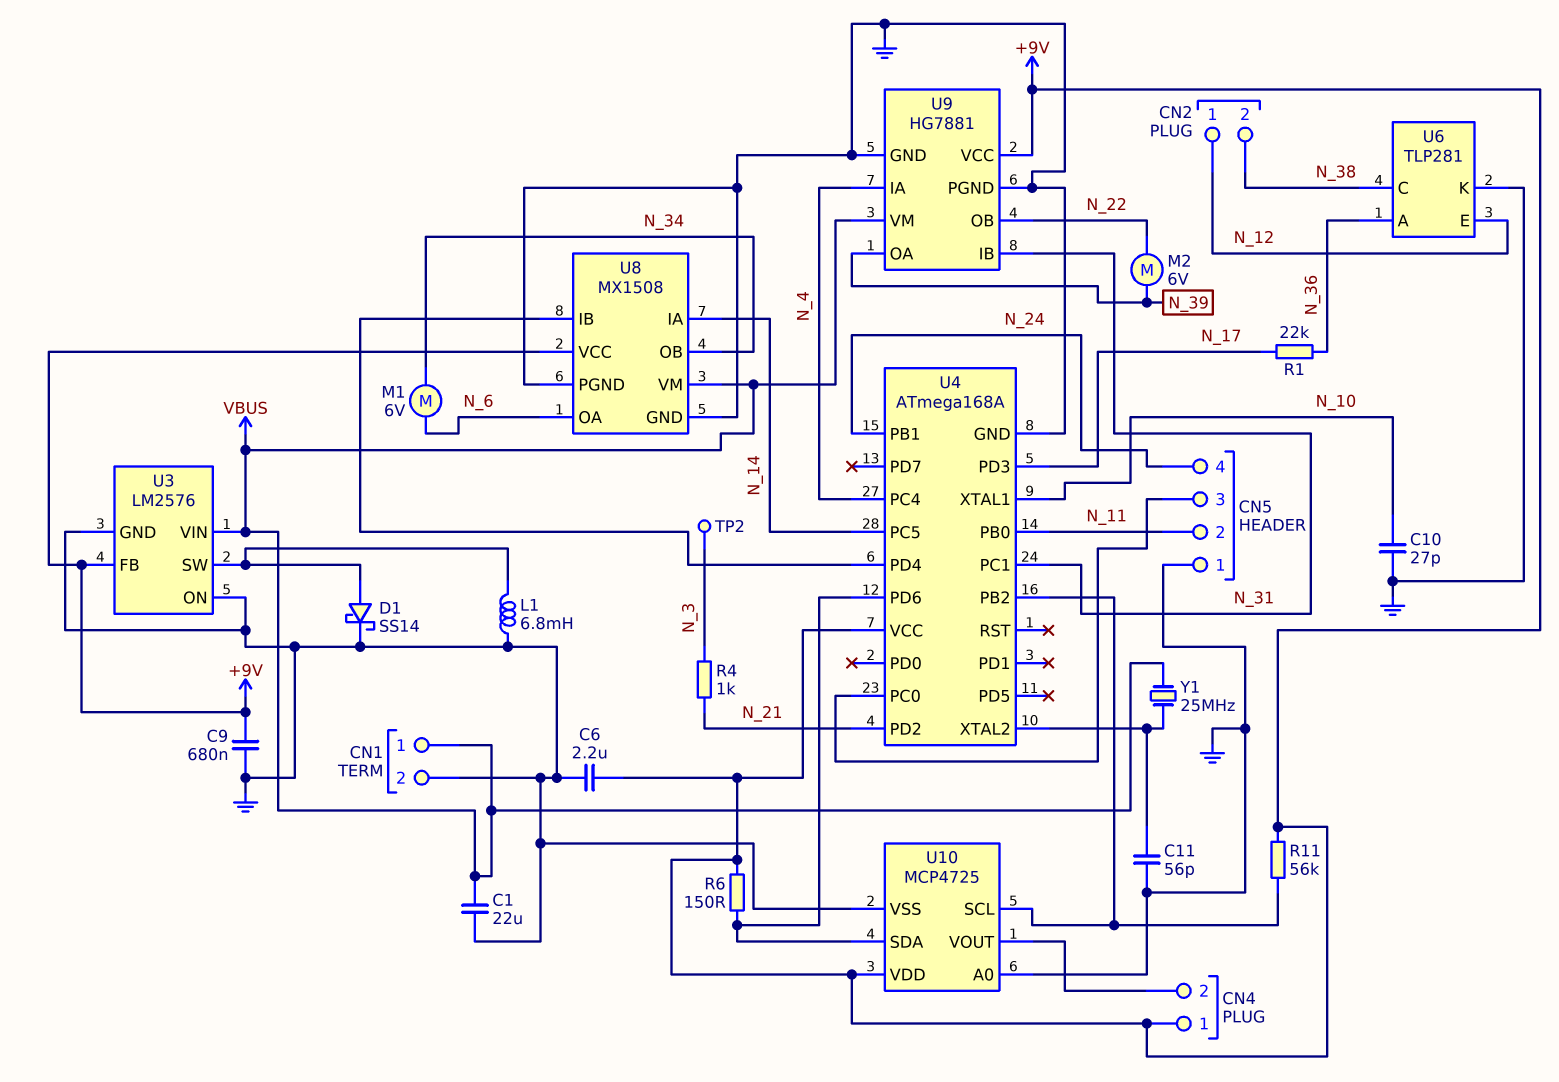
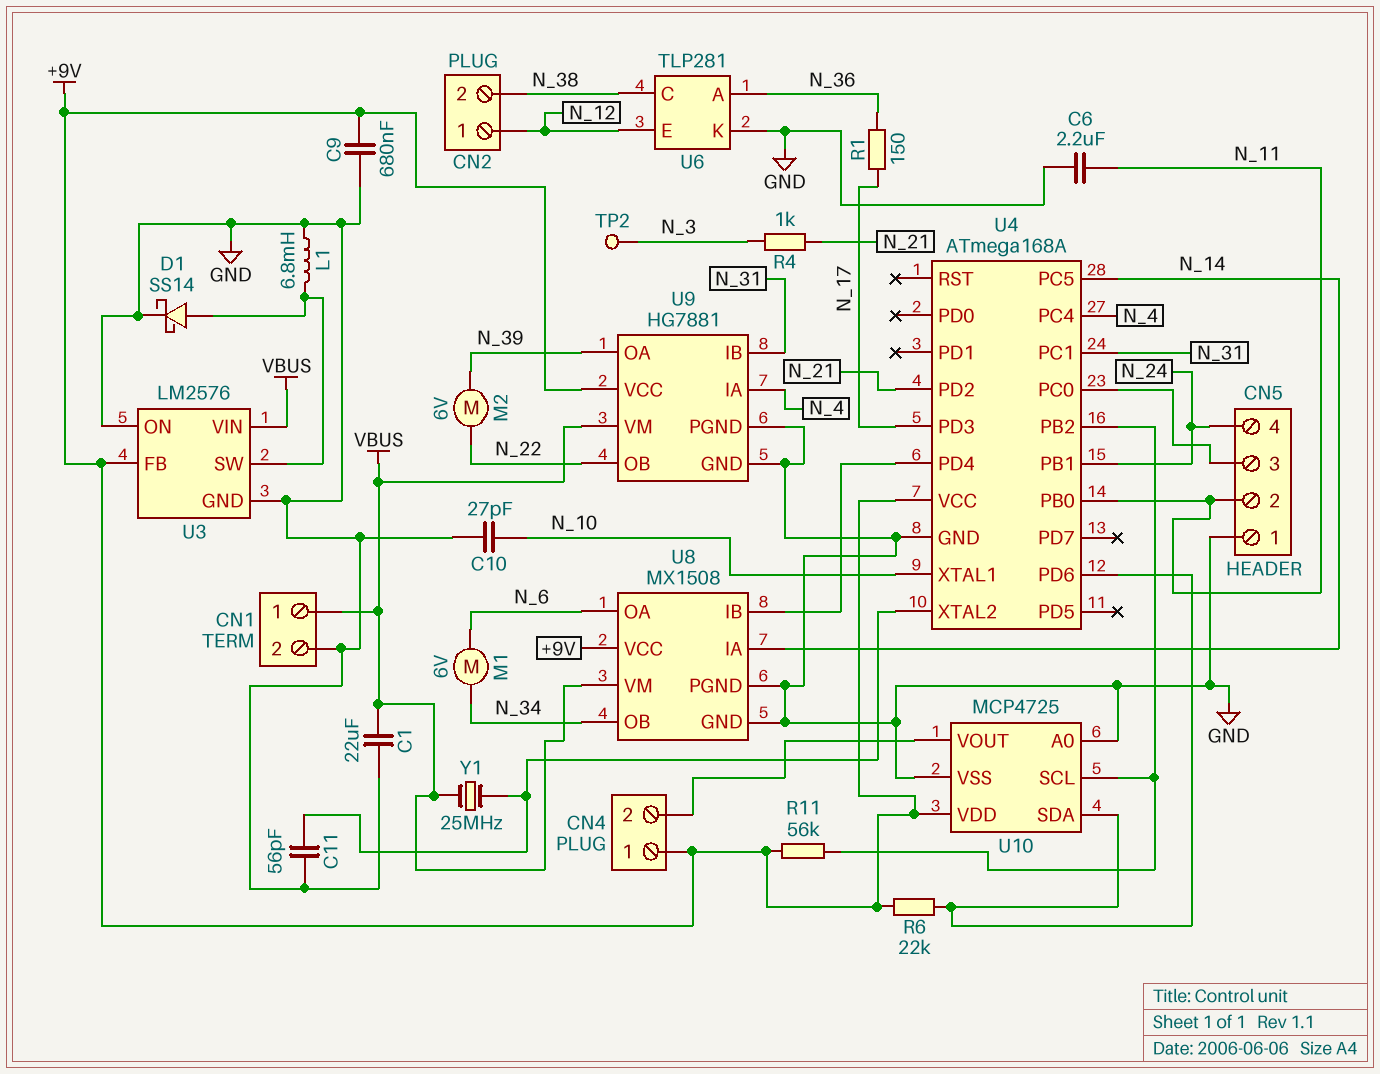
C6: 2.2uF (+9V, GND) -> 2.2uF (GND, N_11)
R1: 22k (N_17, N_36) -> 150 (N_17, N_36)
R6: 150 (+9V, U4/PD6) -> 22k (+9V, U4/PD6)

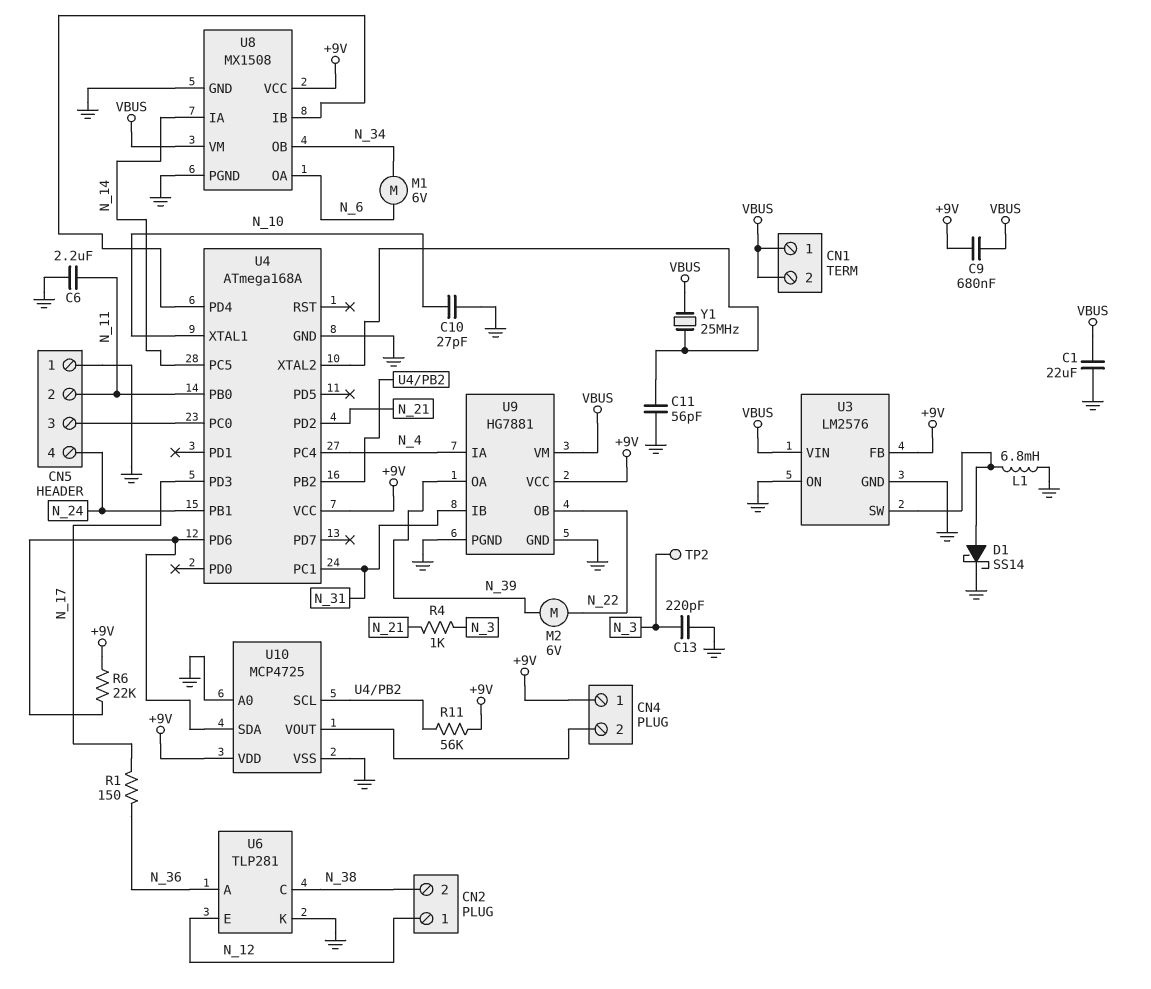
C9: 680nF (+9V, GND) -> 680nF (+9V, VBUS)
C13: none -> 220pF (GND, N_3)
CN1 pin 2: GND -> VBUS

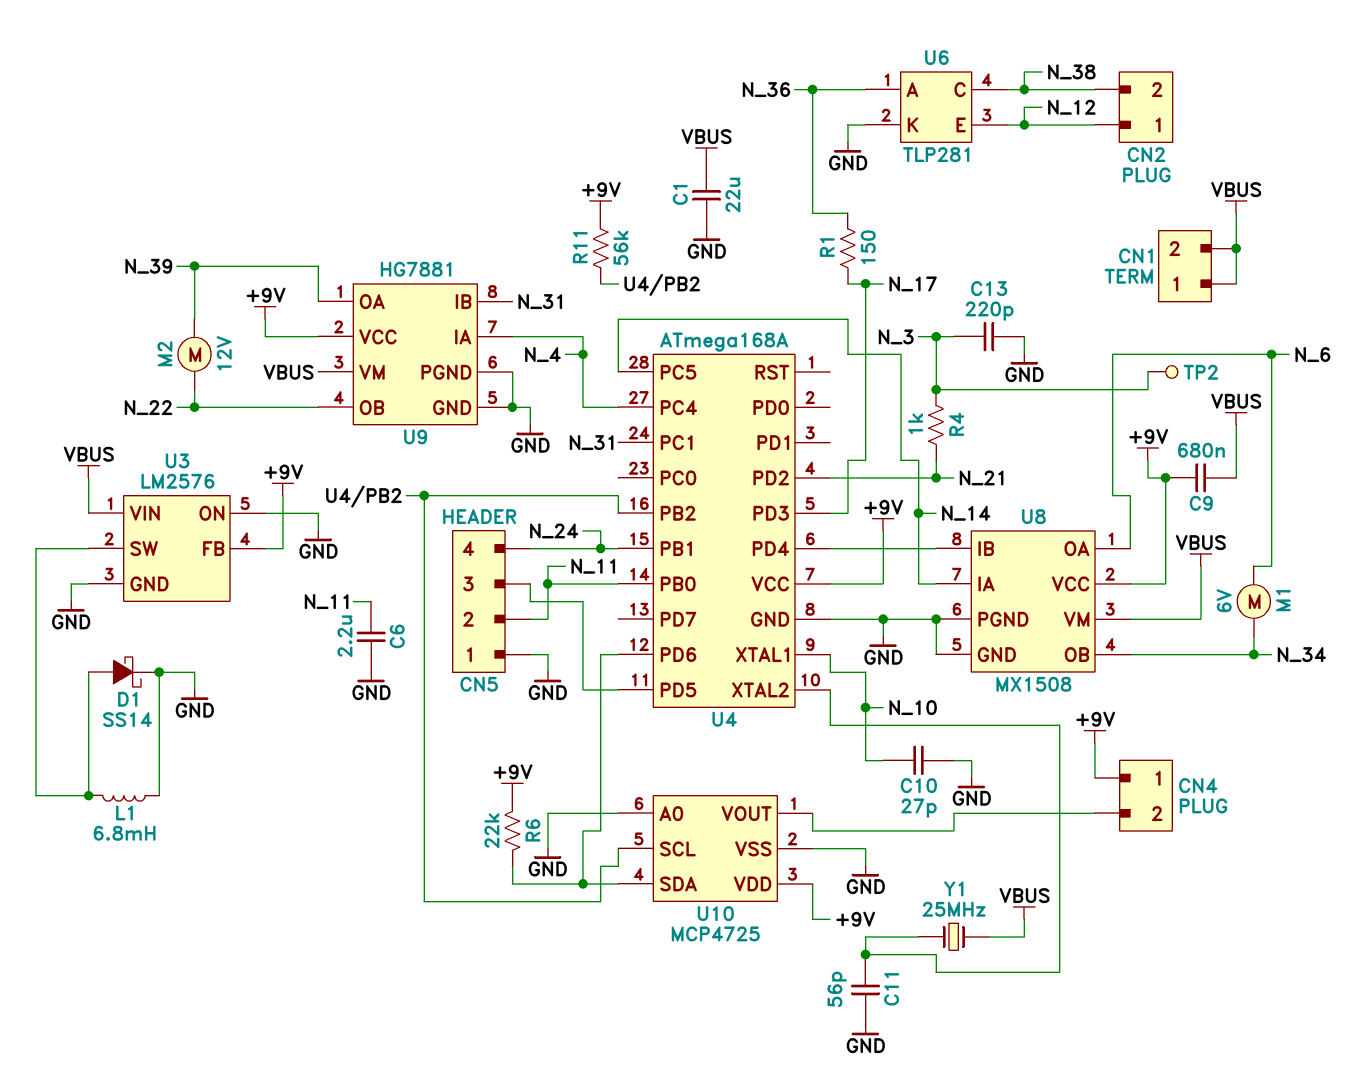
M2: motor 6V (N_22, N_39) -> motor 12V (N_22, N_39)
U4 pin PC0: CN5/3 -> none
U4 pin PD5: none -> CN5/3

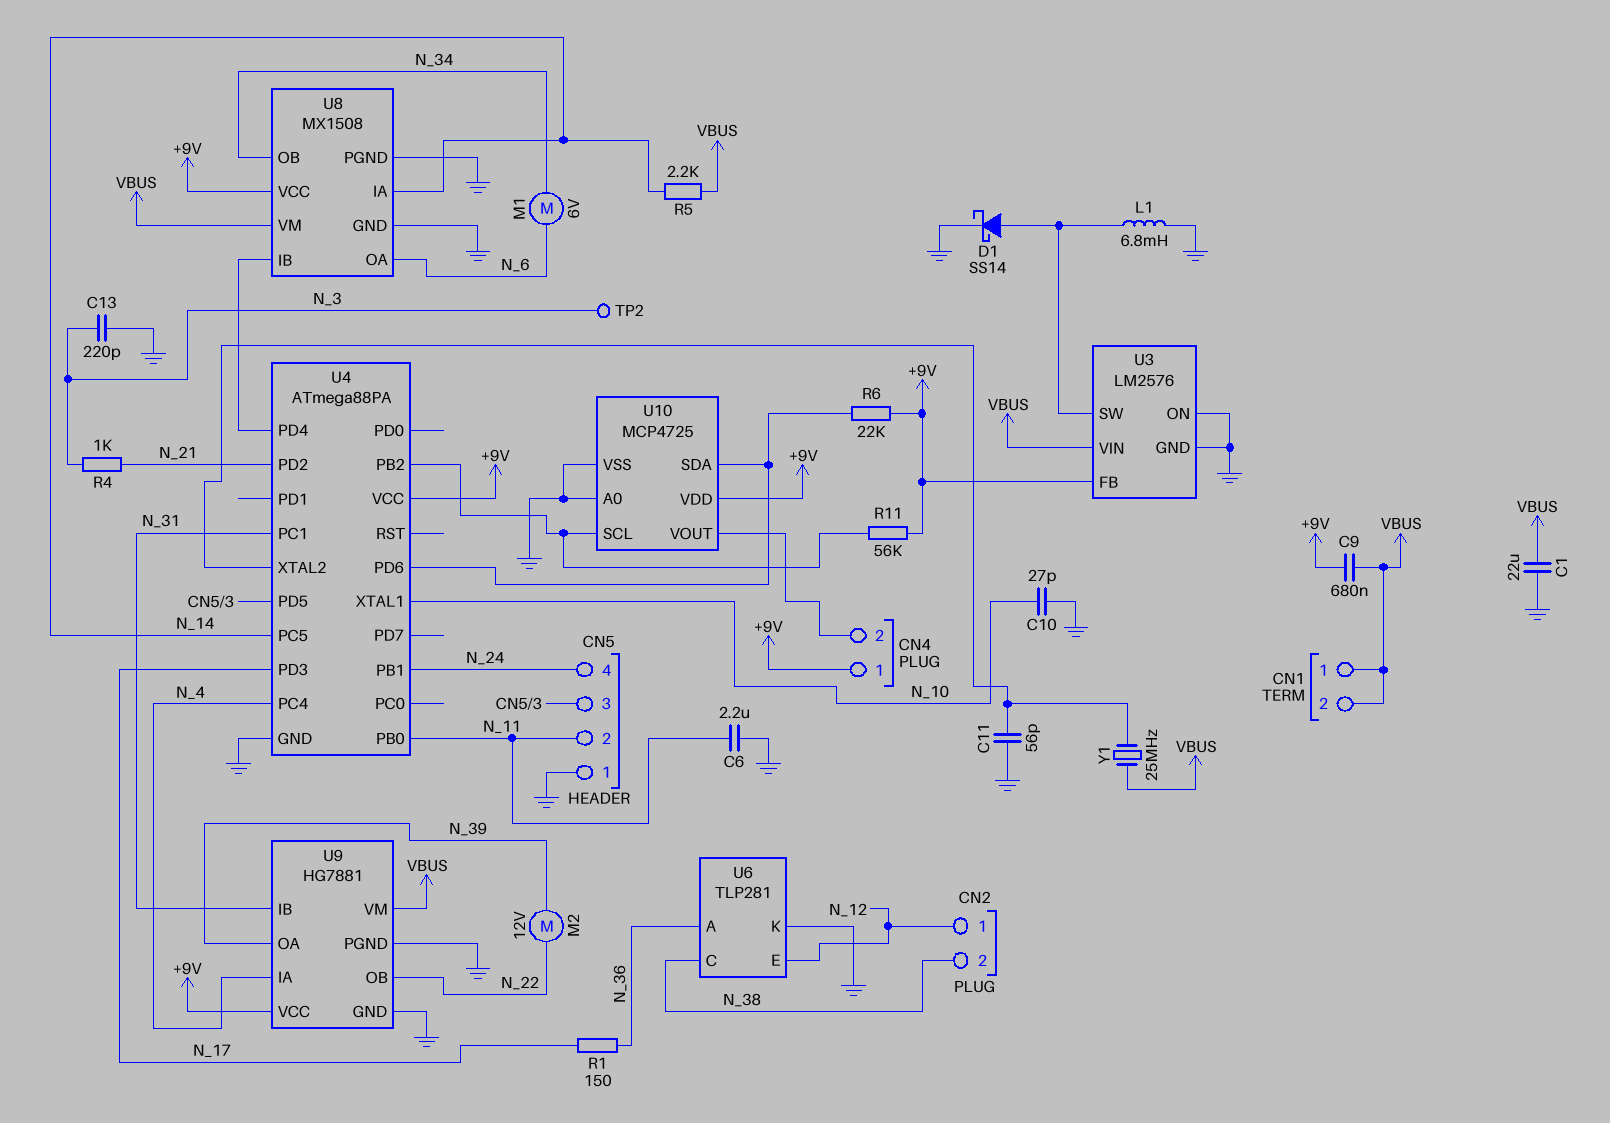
R5: none -> 2.2k (N_14, VBUS)
U4: ATmega168A -> ATmega88PA

